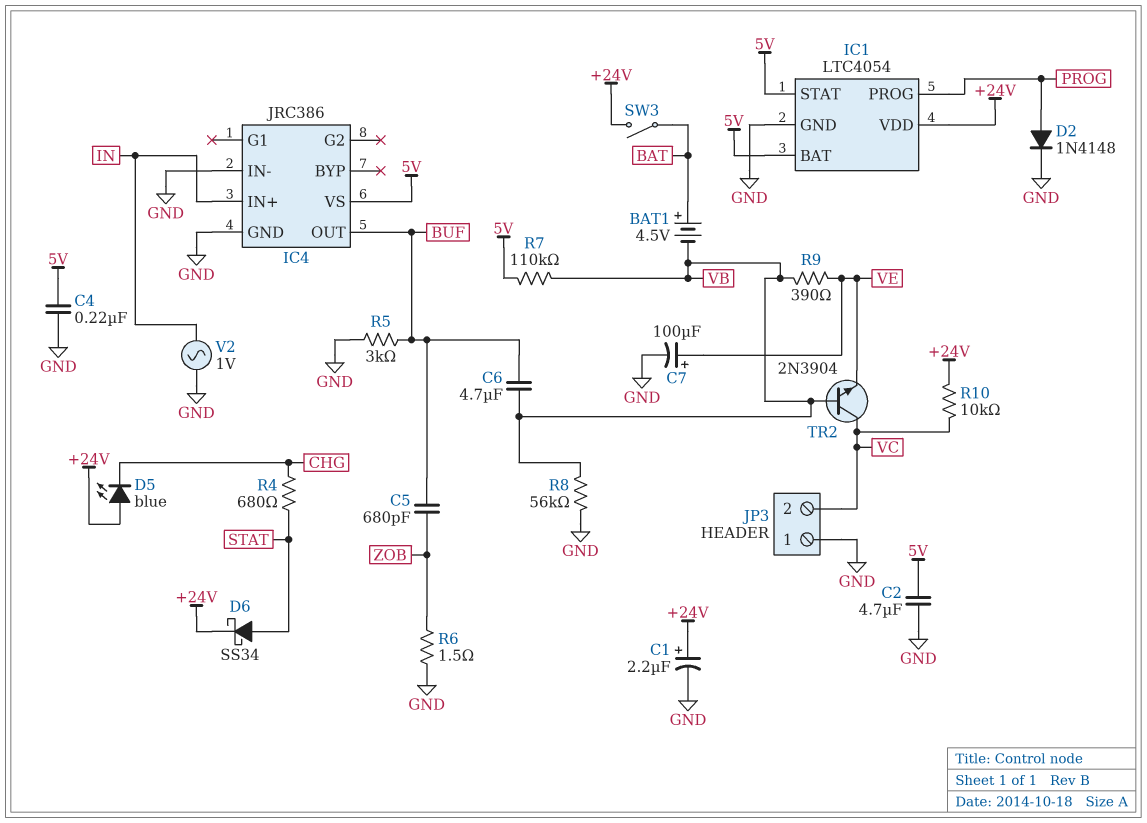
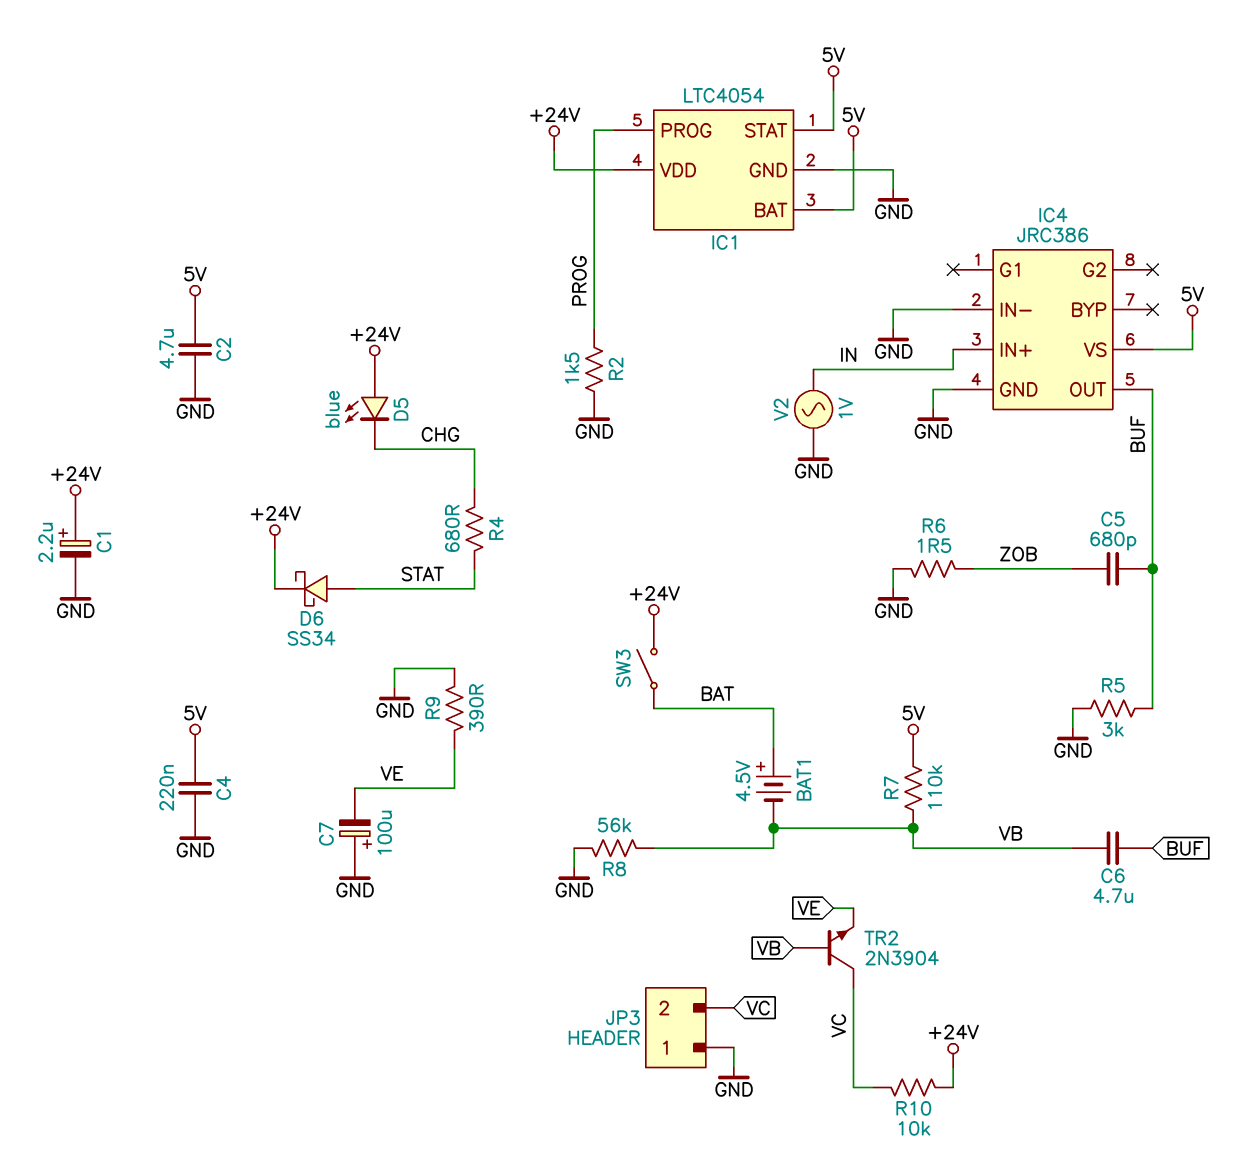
C7: 100uF (plus VE, minus GND) -> 100uF (plus GND, minus VE)
D2: diode 1N4148 (A PROG, K GND) -> none
R2: none -> 1.5k (GND, PROG)
R9: 390 (VB, VE) -> 390 (GND, VE)

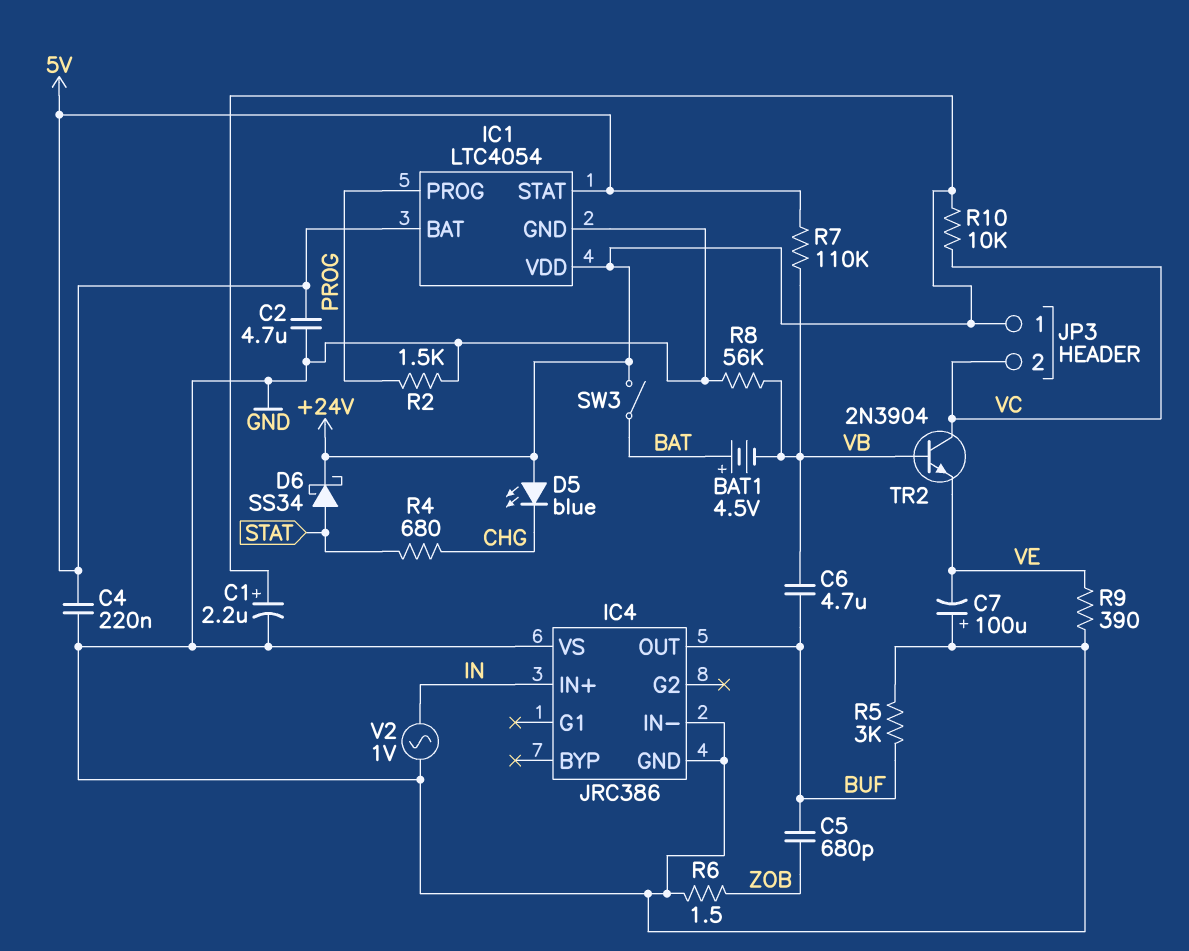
IC4 pin VS: 5V -> GND
JP3 pin 1: GND -> +24V

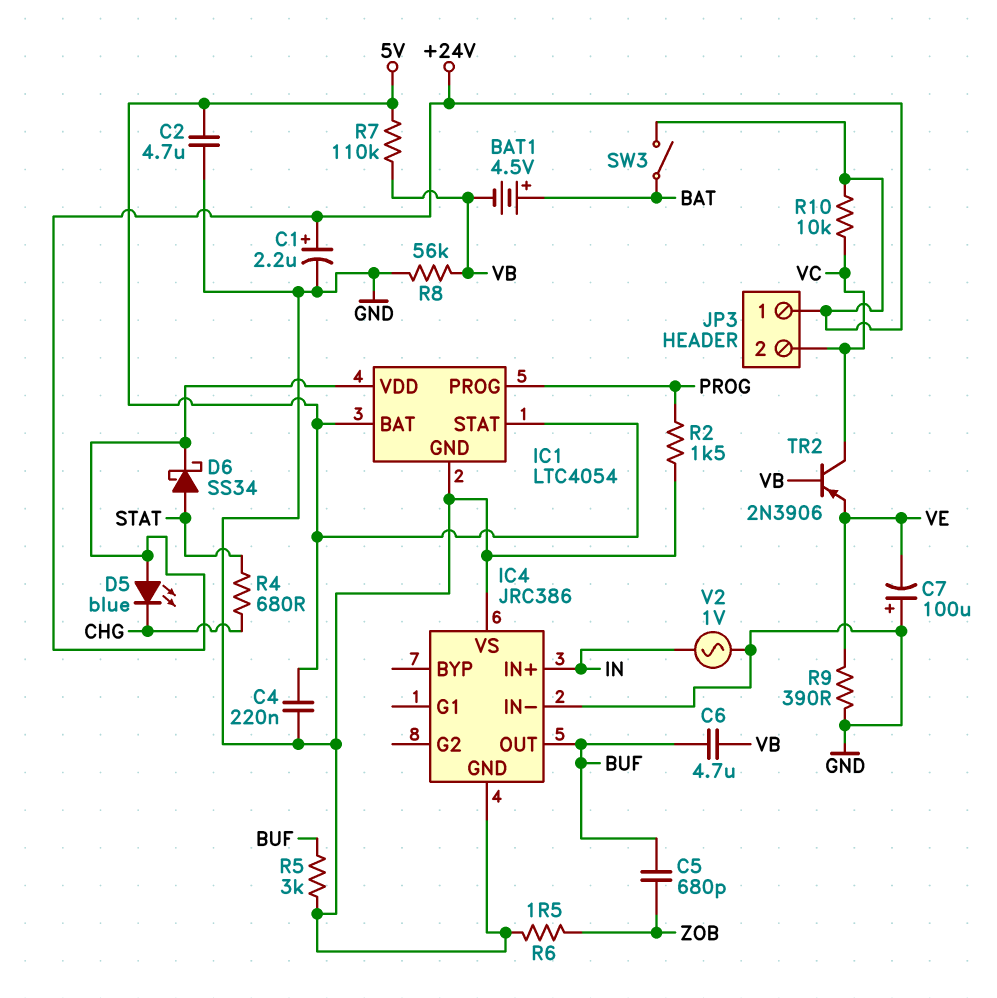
TR2: NPN 2N3904 (B VB, C VC, E VE) -> PNP 2N3906 (B VB, C VC, E VE)

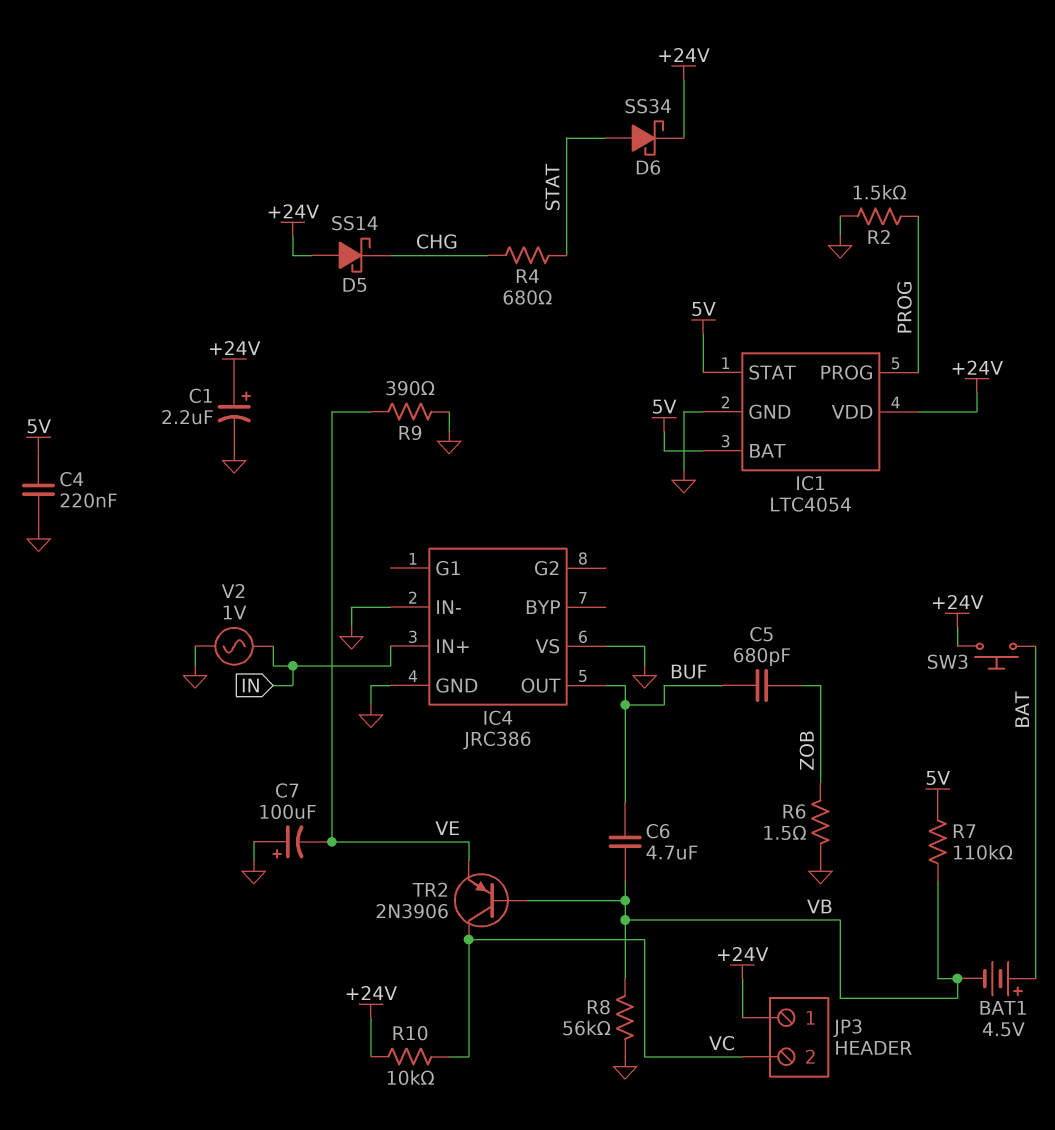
C2: 4.7uF (5V, GND) -> none
D5: LED blue (A +24V, K CHG) -> schottky SS14 (A +24V, K CHG)
R5: 3k (BUF, GND) -> none
SW3: switch (+24V, BAT) -> button (+24V, BAT)

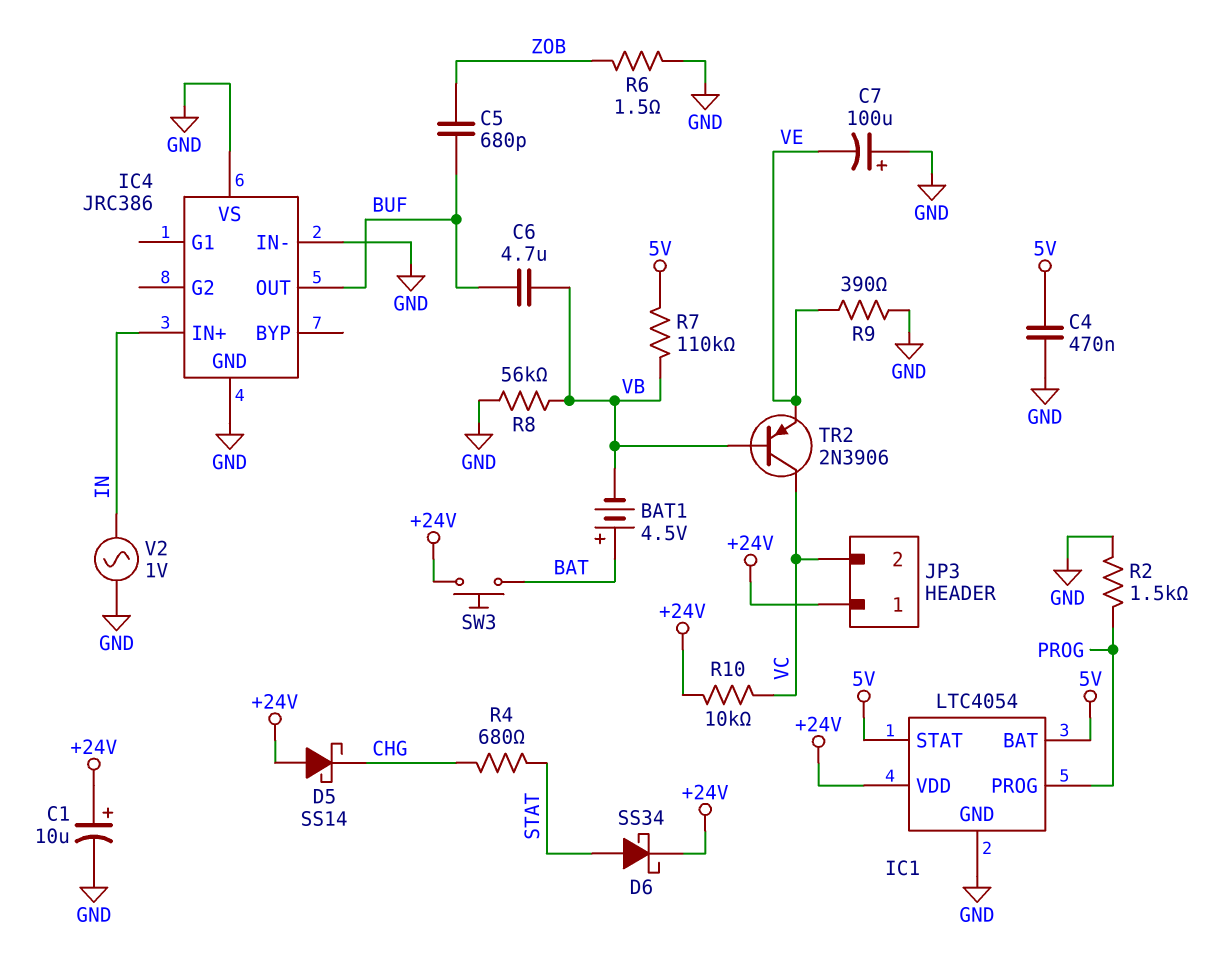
C1: 2.2uF (plus +24V, minus GND) -> 10uF (plus +24V, minus GND)
C4: 220nF (5V, GND) -> 470nF (5V, GND)

